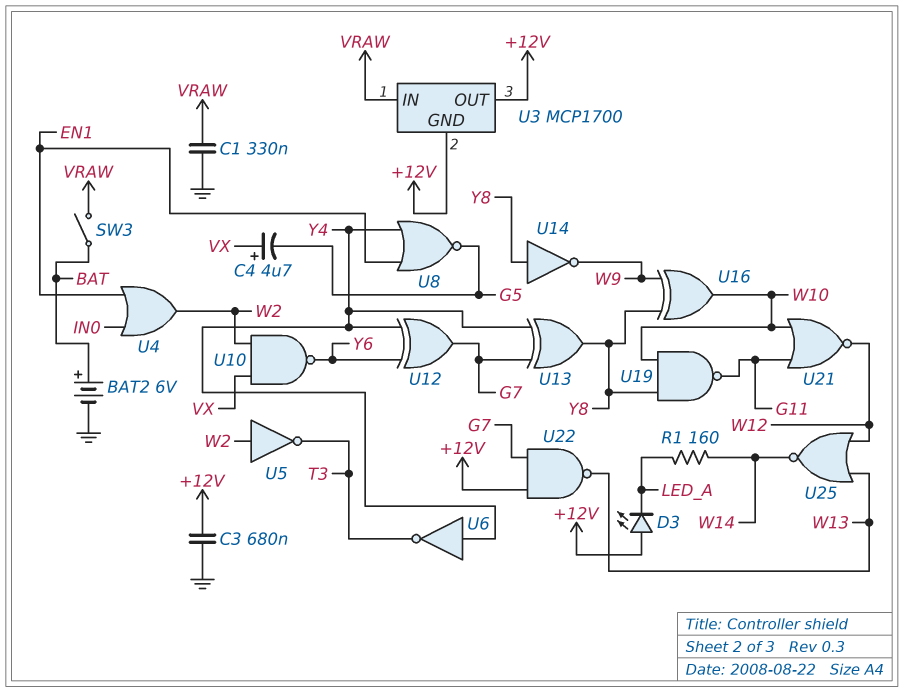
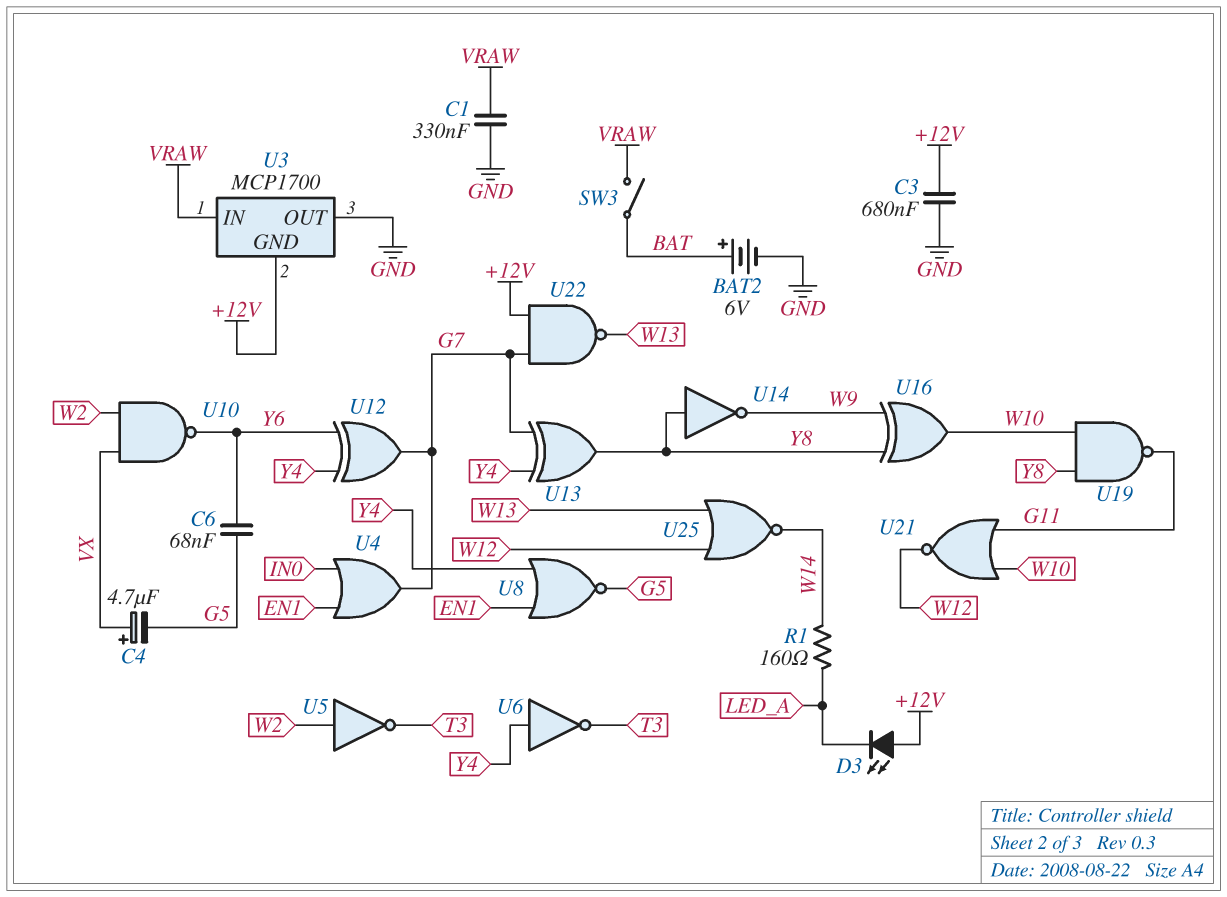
C6: none -> 68nF (G5, Y6)
U3 pin OUT: +12V -> GND
U4: OR (in EN1, in IN0, out W2) -> OR (in EN1, in IN0, out G7)

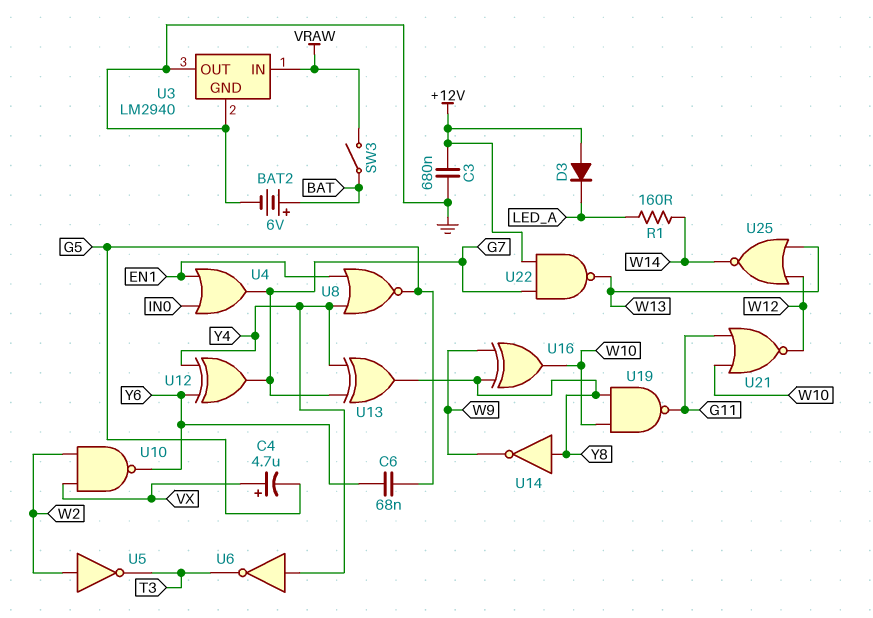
C1: 330nF (GND, VRAW) -> none
D3: LED (A +12V, K LED_A) -> diode (A +12V, K LED_A)
U3: MCP1700 -> LM2940
U3 pin GND: +12V -> GND

